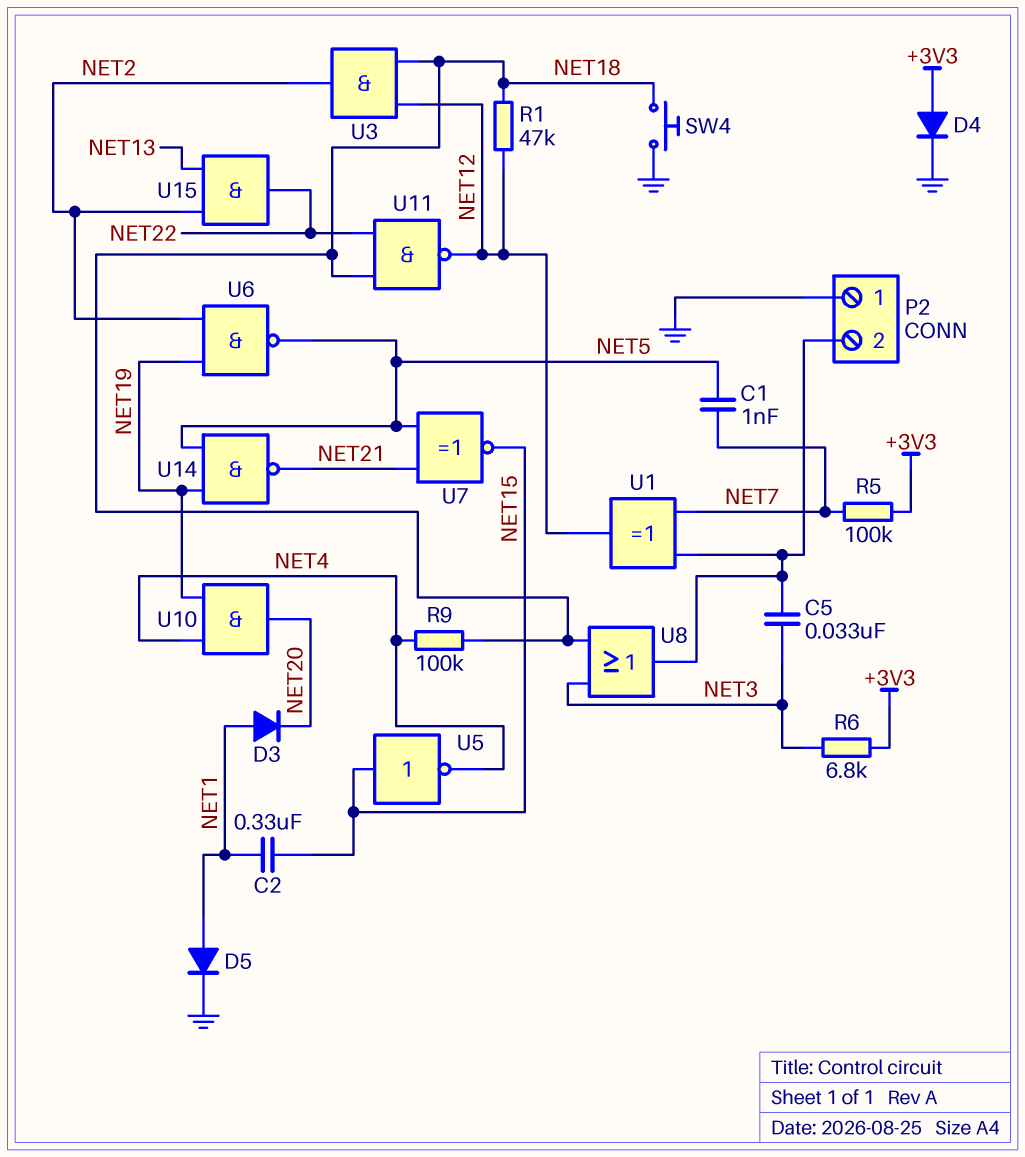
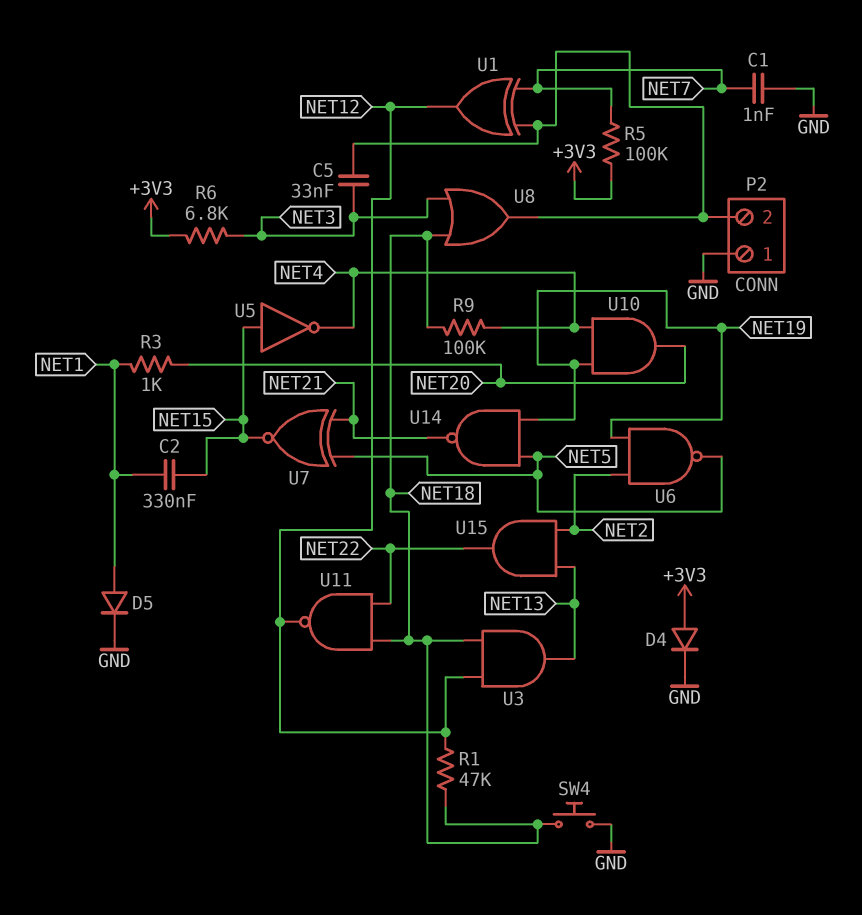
C1: 1nF (NET5, NET7) -> 1nF (GND, NET7)
D3: diode (A NET1, K NET20) -> none
R3: none -> 1k (NET1, NET20)
U3: AND (in NET12, in NET18, out NET2) -> AND (in NET12, in NET18, out NET13)

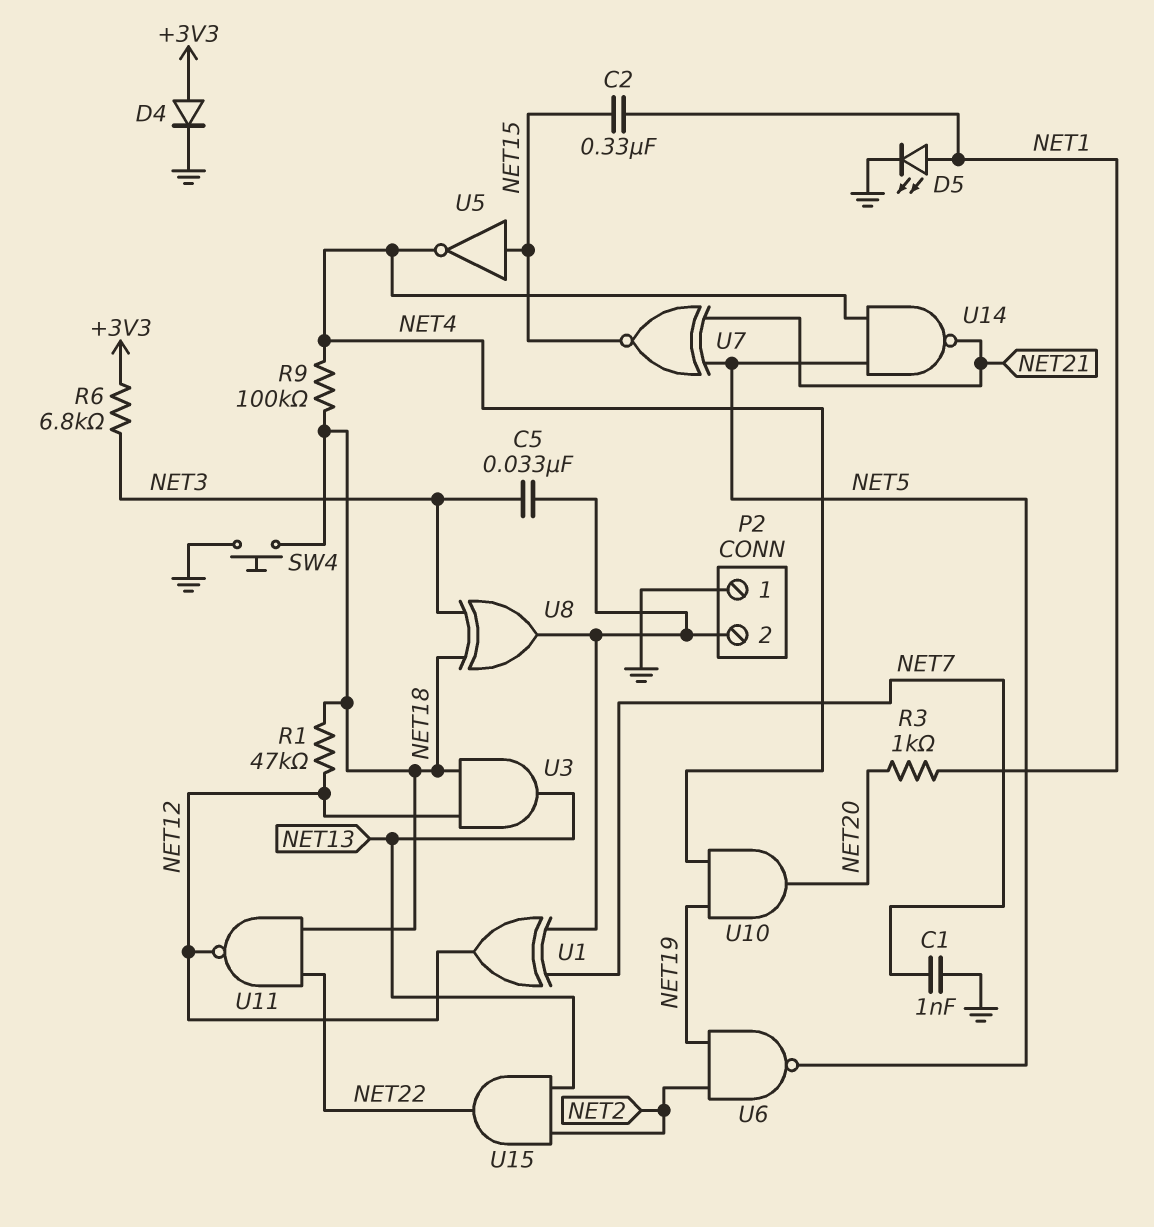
D5: diode (A NET1, K GND) -> LED (A NET1, K GND)
R5: 100k (+3V3, NET7) -> none
U8: OR (in NET3, in NET18, out P2/2) -> XOR (in NET3, in NET18, out P2/2)
U14: NAND (in NET5, in NET19, out NET21) -> NAND (in NET4, in NET5, out NET21)

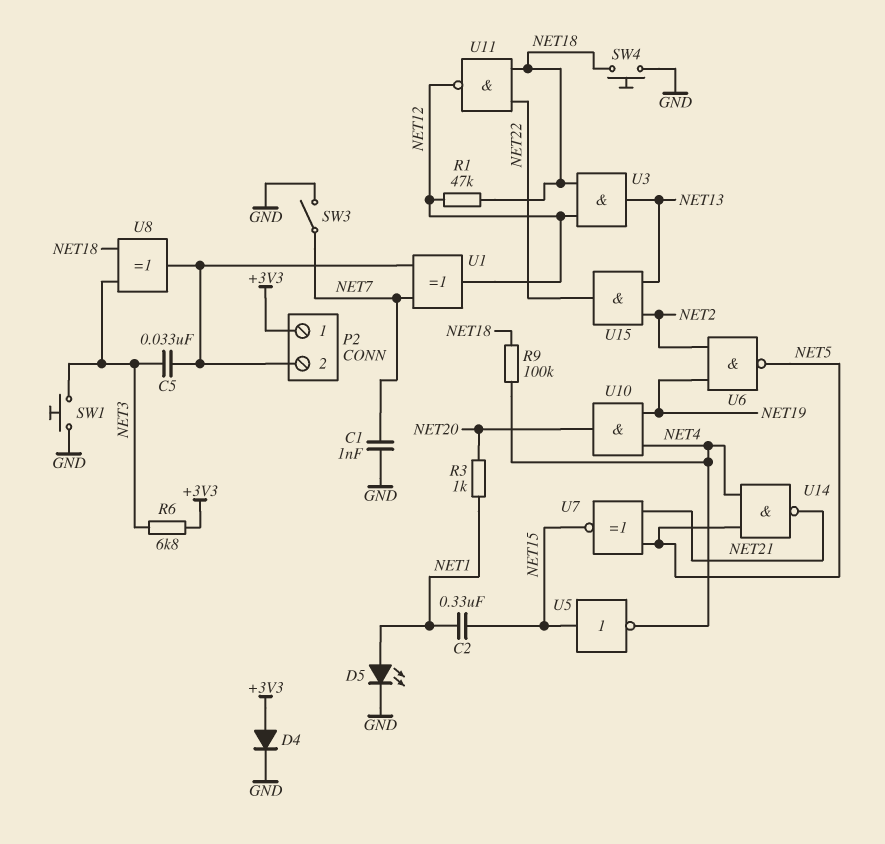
P2 pin 1: GND -> +3V3
SW1: none -> button (GND, NET3)
SW3: none -> switch (GND, NET7)

